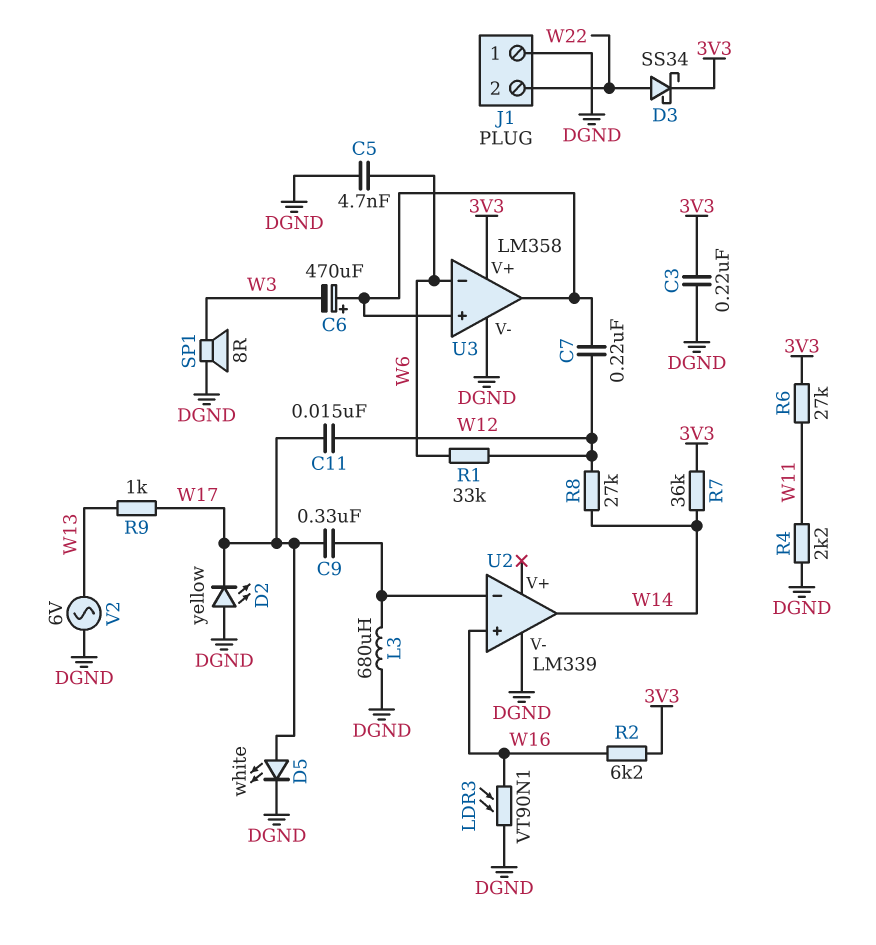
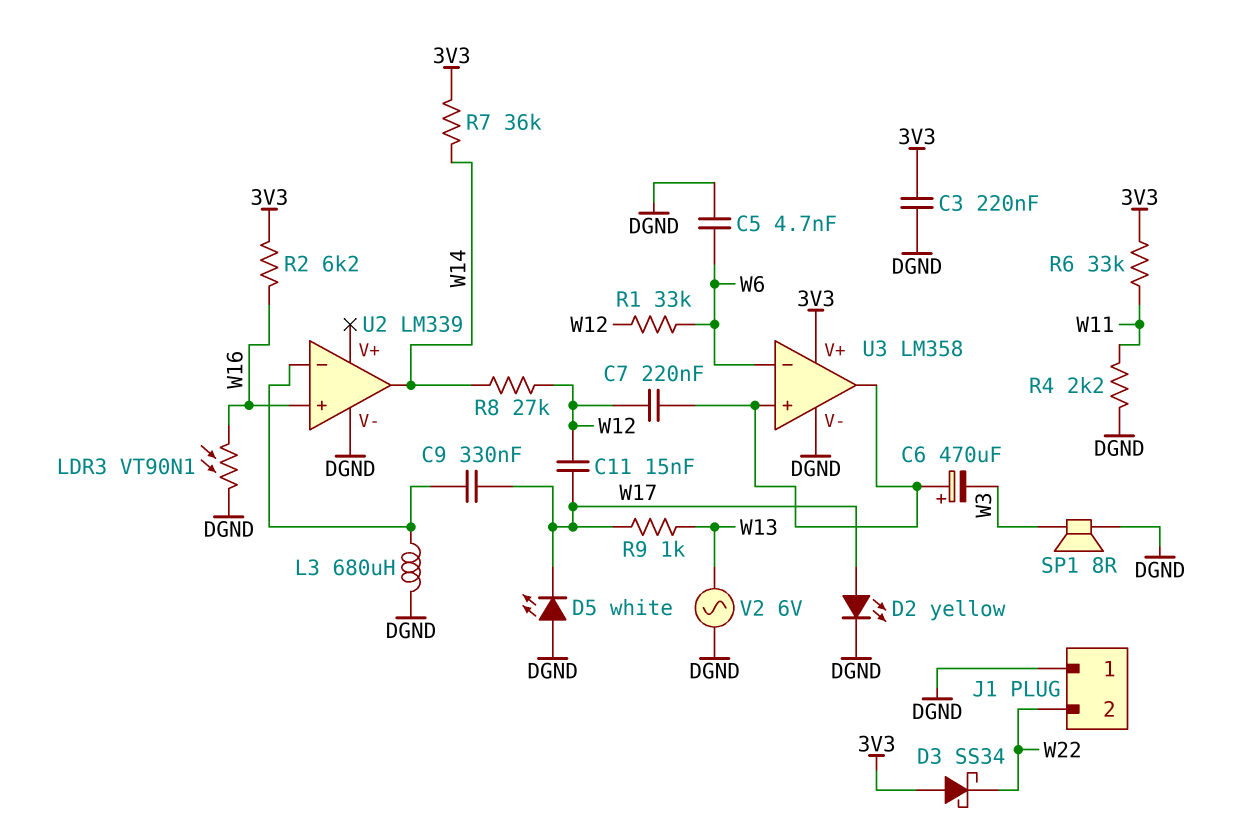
D2: LED yellow (A DGND, K W17) -> LED yellow (A W17, K DGND)
D3: schottky SS34 (A W22, K 3V3) -> schottky SS34 (A 3V3, K W22)
D5: LED white (A W17, K DGND) -> LED white (A DGND, K W17)
R6: 27k (3V3, W11) -> 33k (3V3, W11)

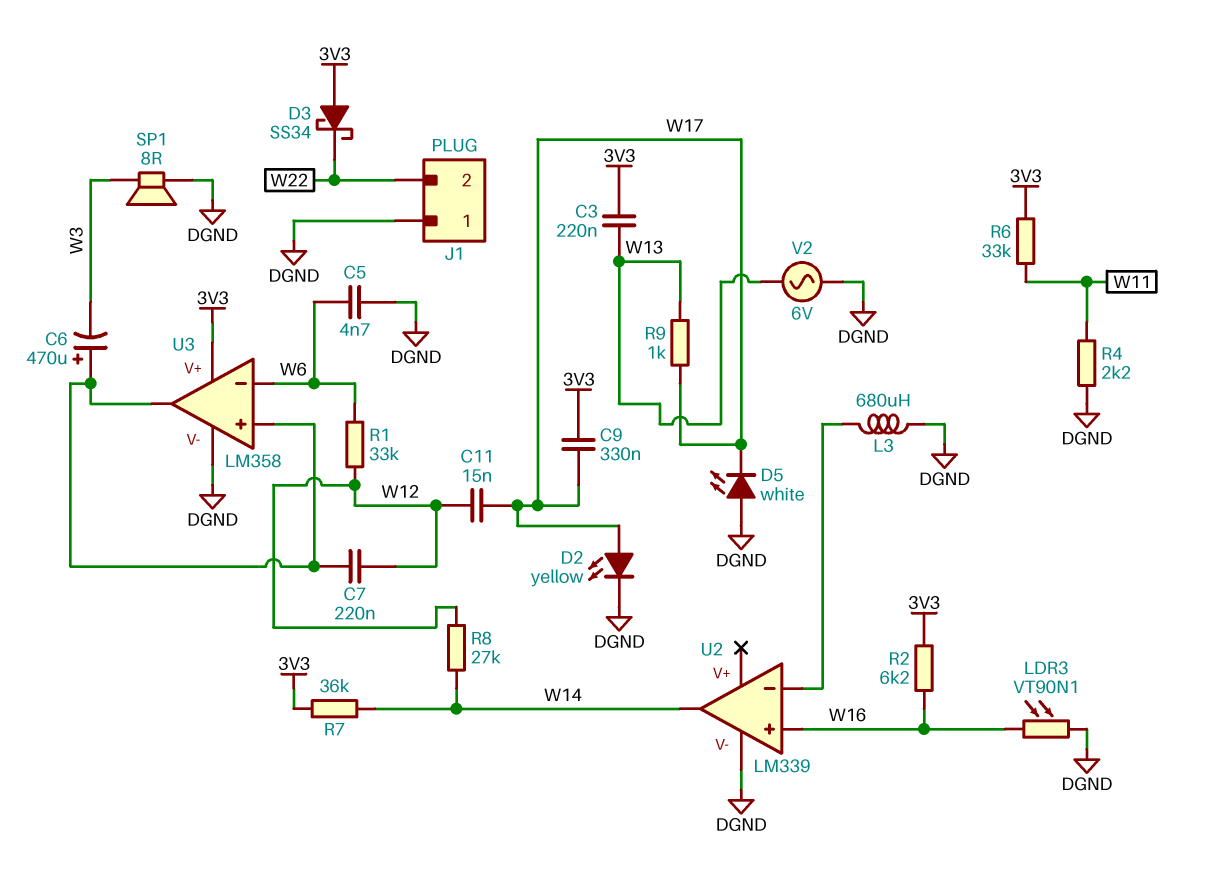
C3: 220nF (3V3, DGND) -> 220nF (3V3, W13)
C9: 330nF (U2/in-, W17) -> 330nF (3V3, W17)

